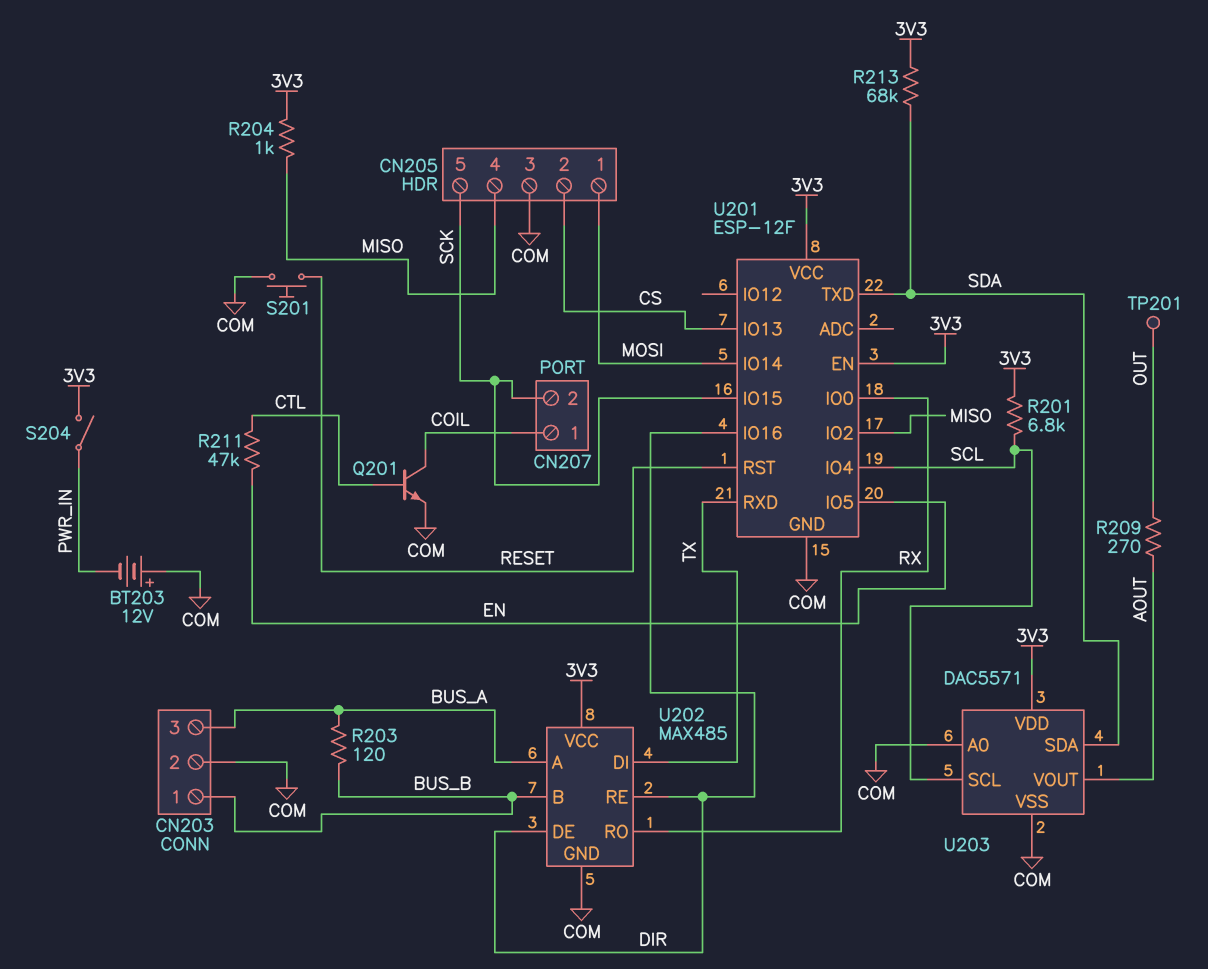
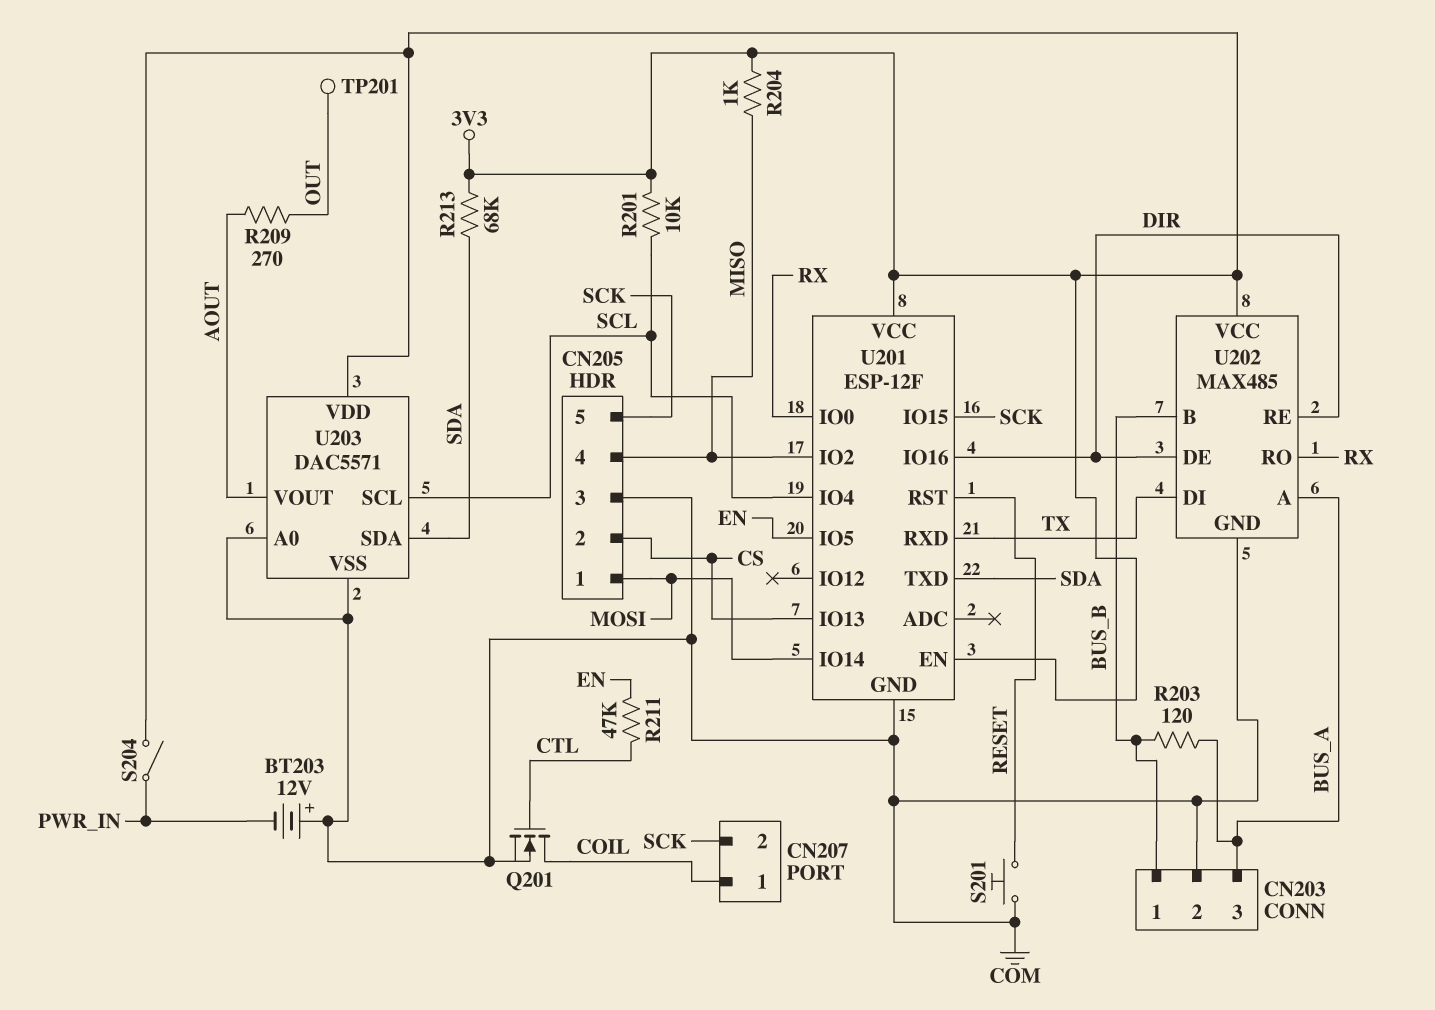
Q201: NPN (B CTL, C COIL, E COM) -> NMOS (G CTL, D COIL, S COM)
R201: 6.8k (3V3, SCL) -> 10k (3V3, SCL)

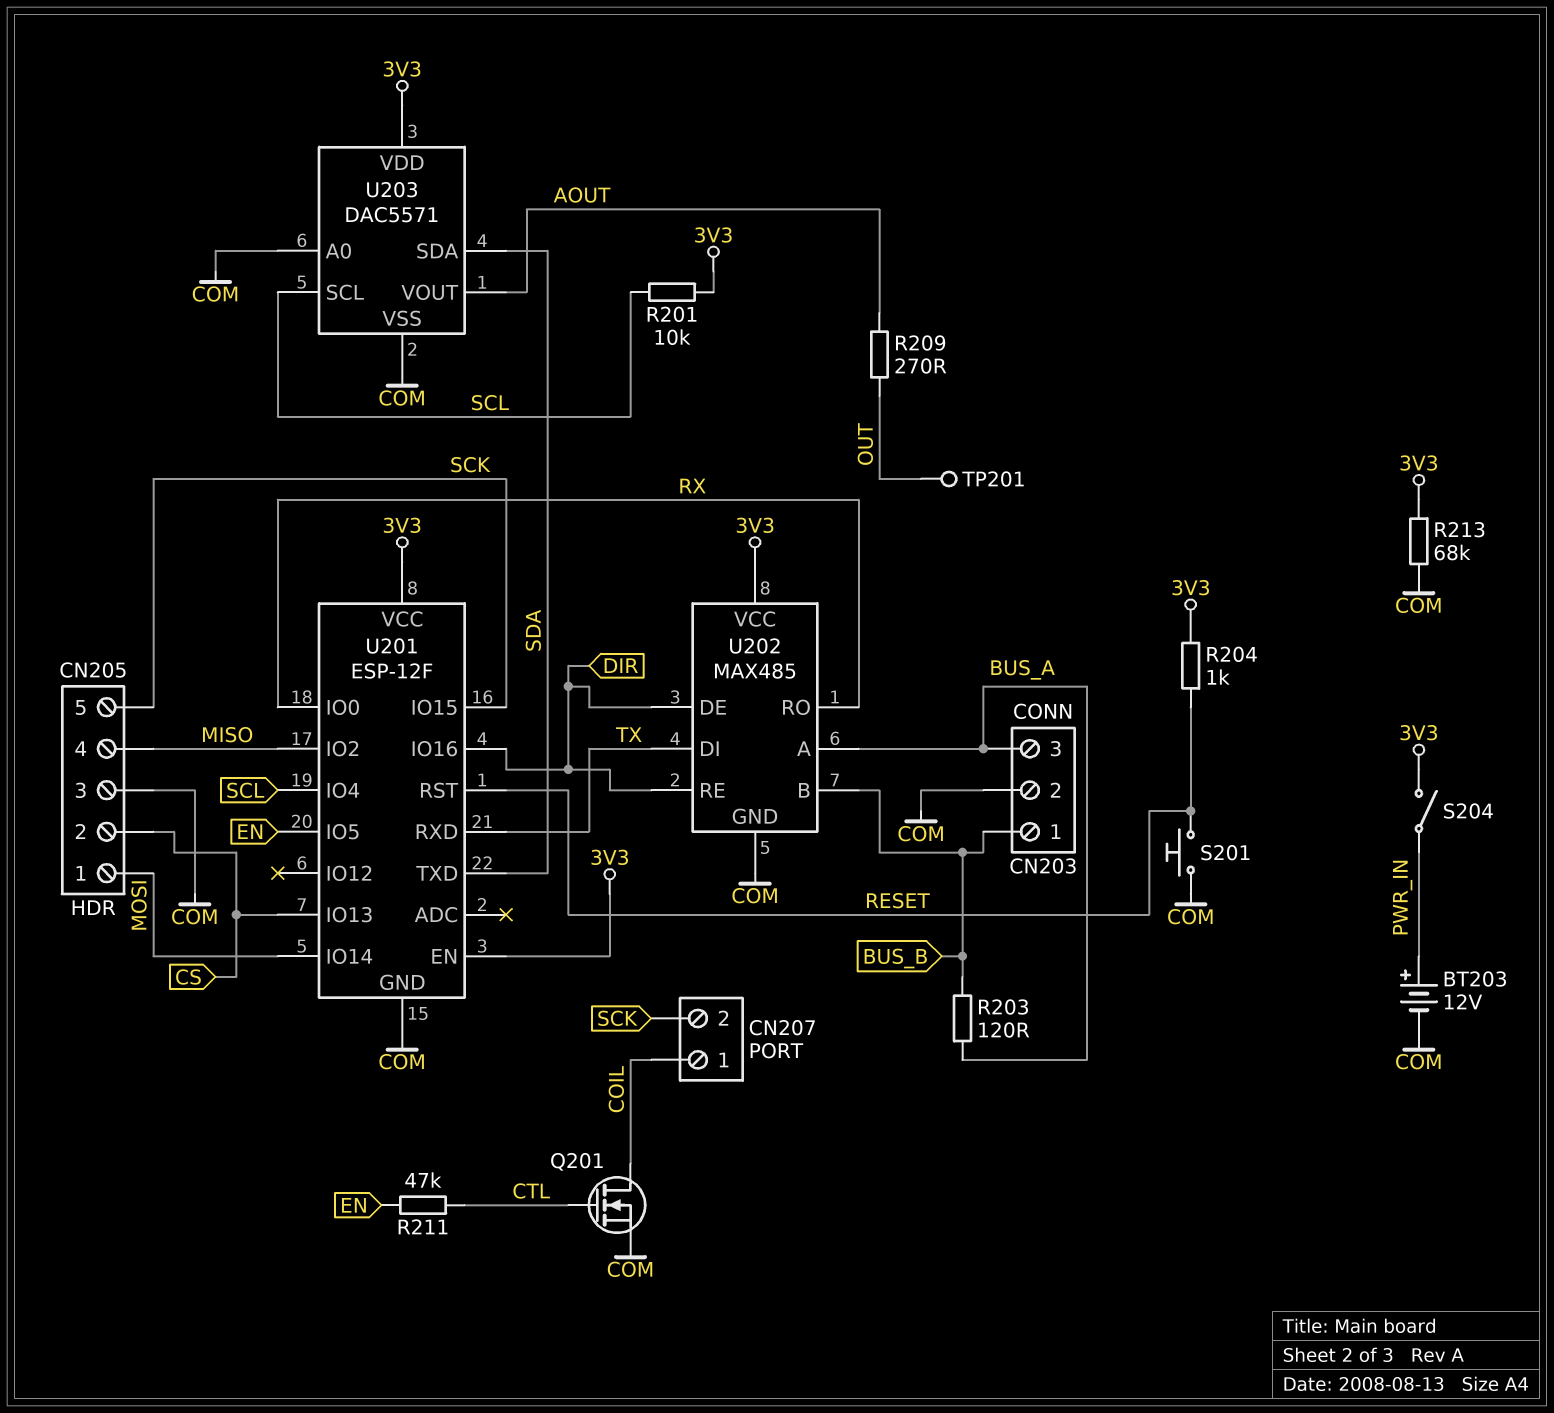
BT203: 12V (plus COM, minus PWR_IN) -> 12V (plus PWR_IN, minus COM)
R204: 1k (3V3, MISO) -> 1k (3V3, RESET)
R213: 68k (3V3, SDA) -> 68k (3V3, COM)

